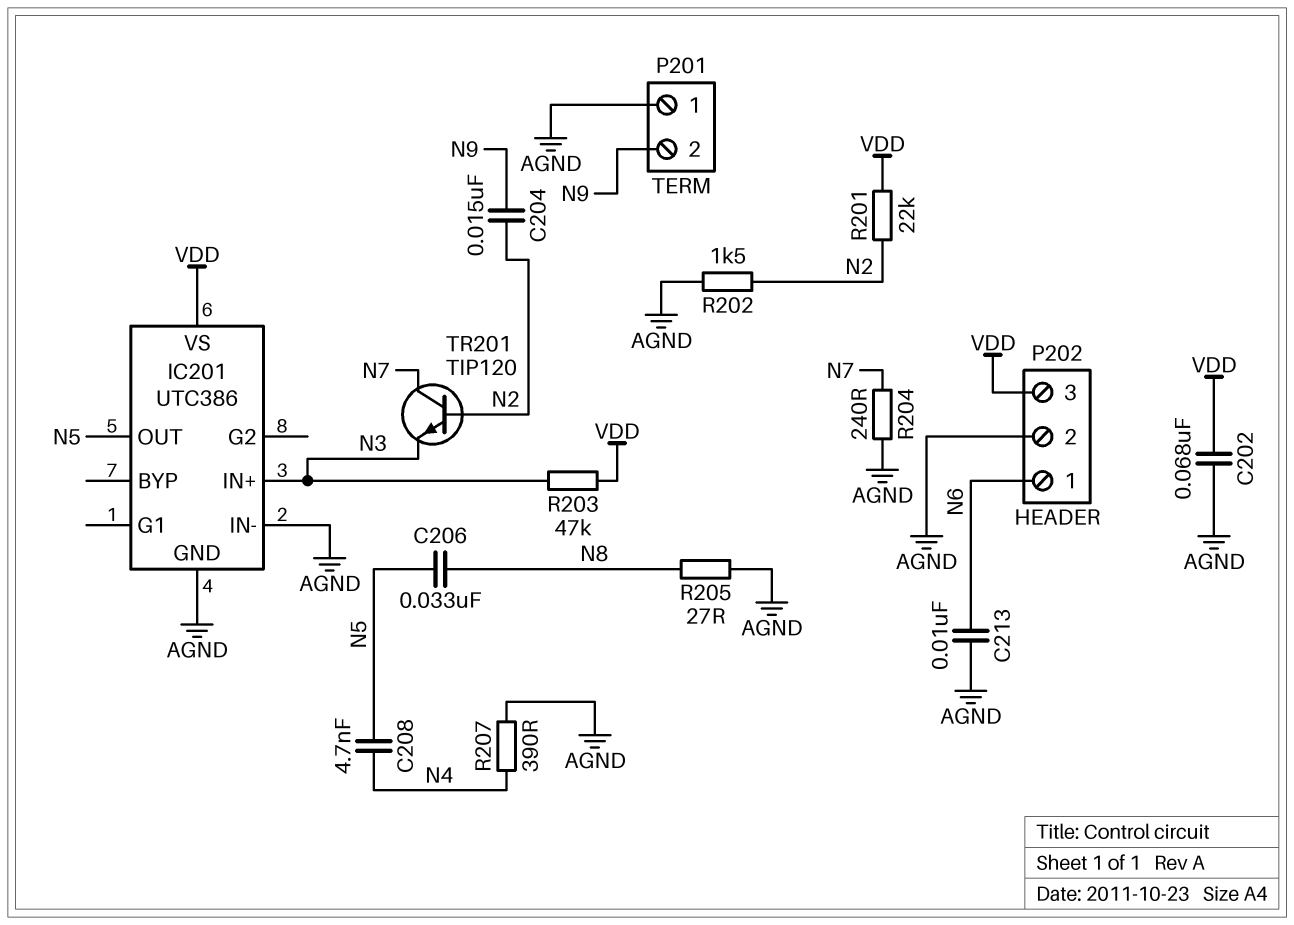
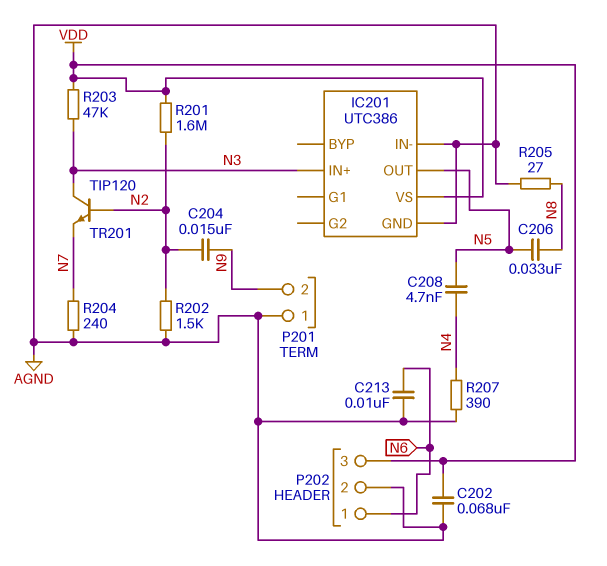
R201: 22k (N2, VDD) -> 1.6M (N2, VDD)
TR201: NPN TIP120 (B N2, C N7, E N3) -> NPN TIP120 (B N2, C N3, E N7)

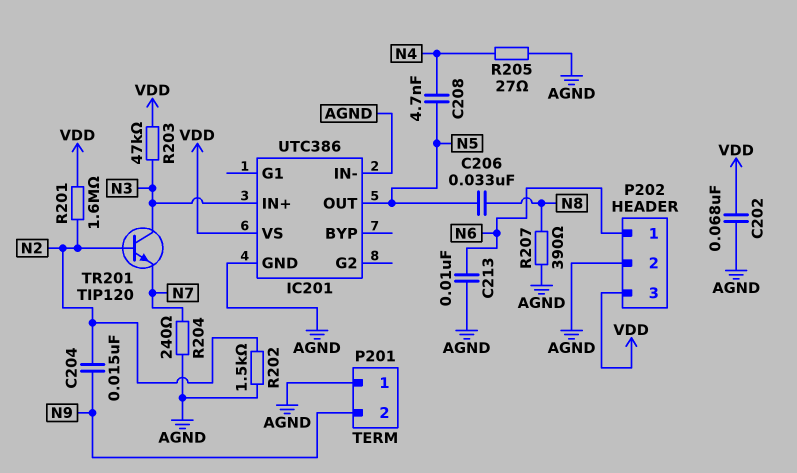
R205: 27 (AGND, N8) -> 27 (AGND, N4)
R207: 390 (AGND, N4) -> 390 (AGND, N8)

